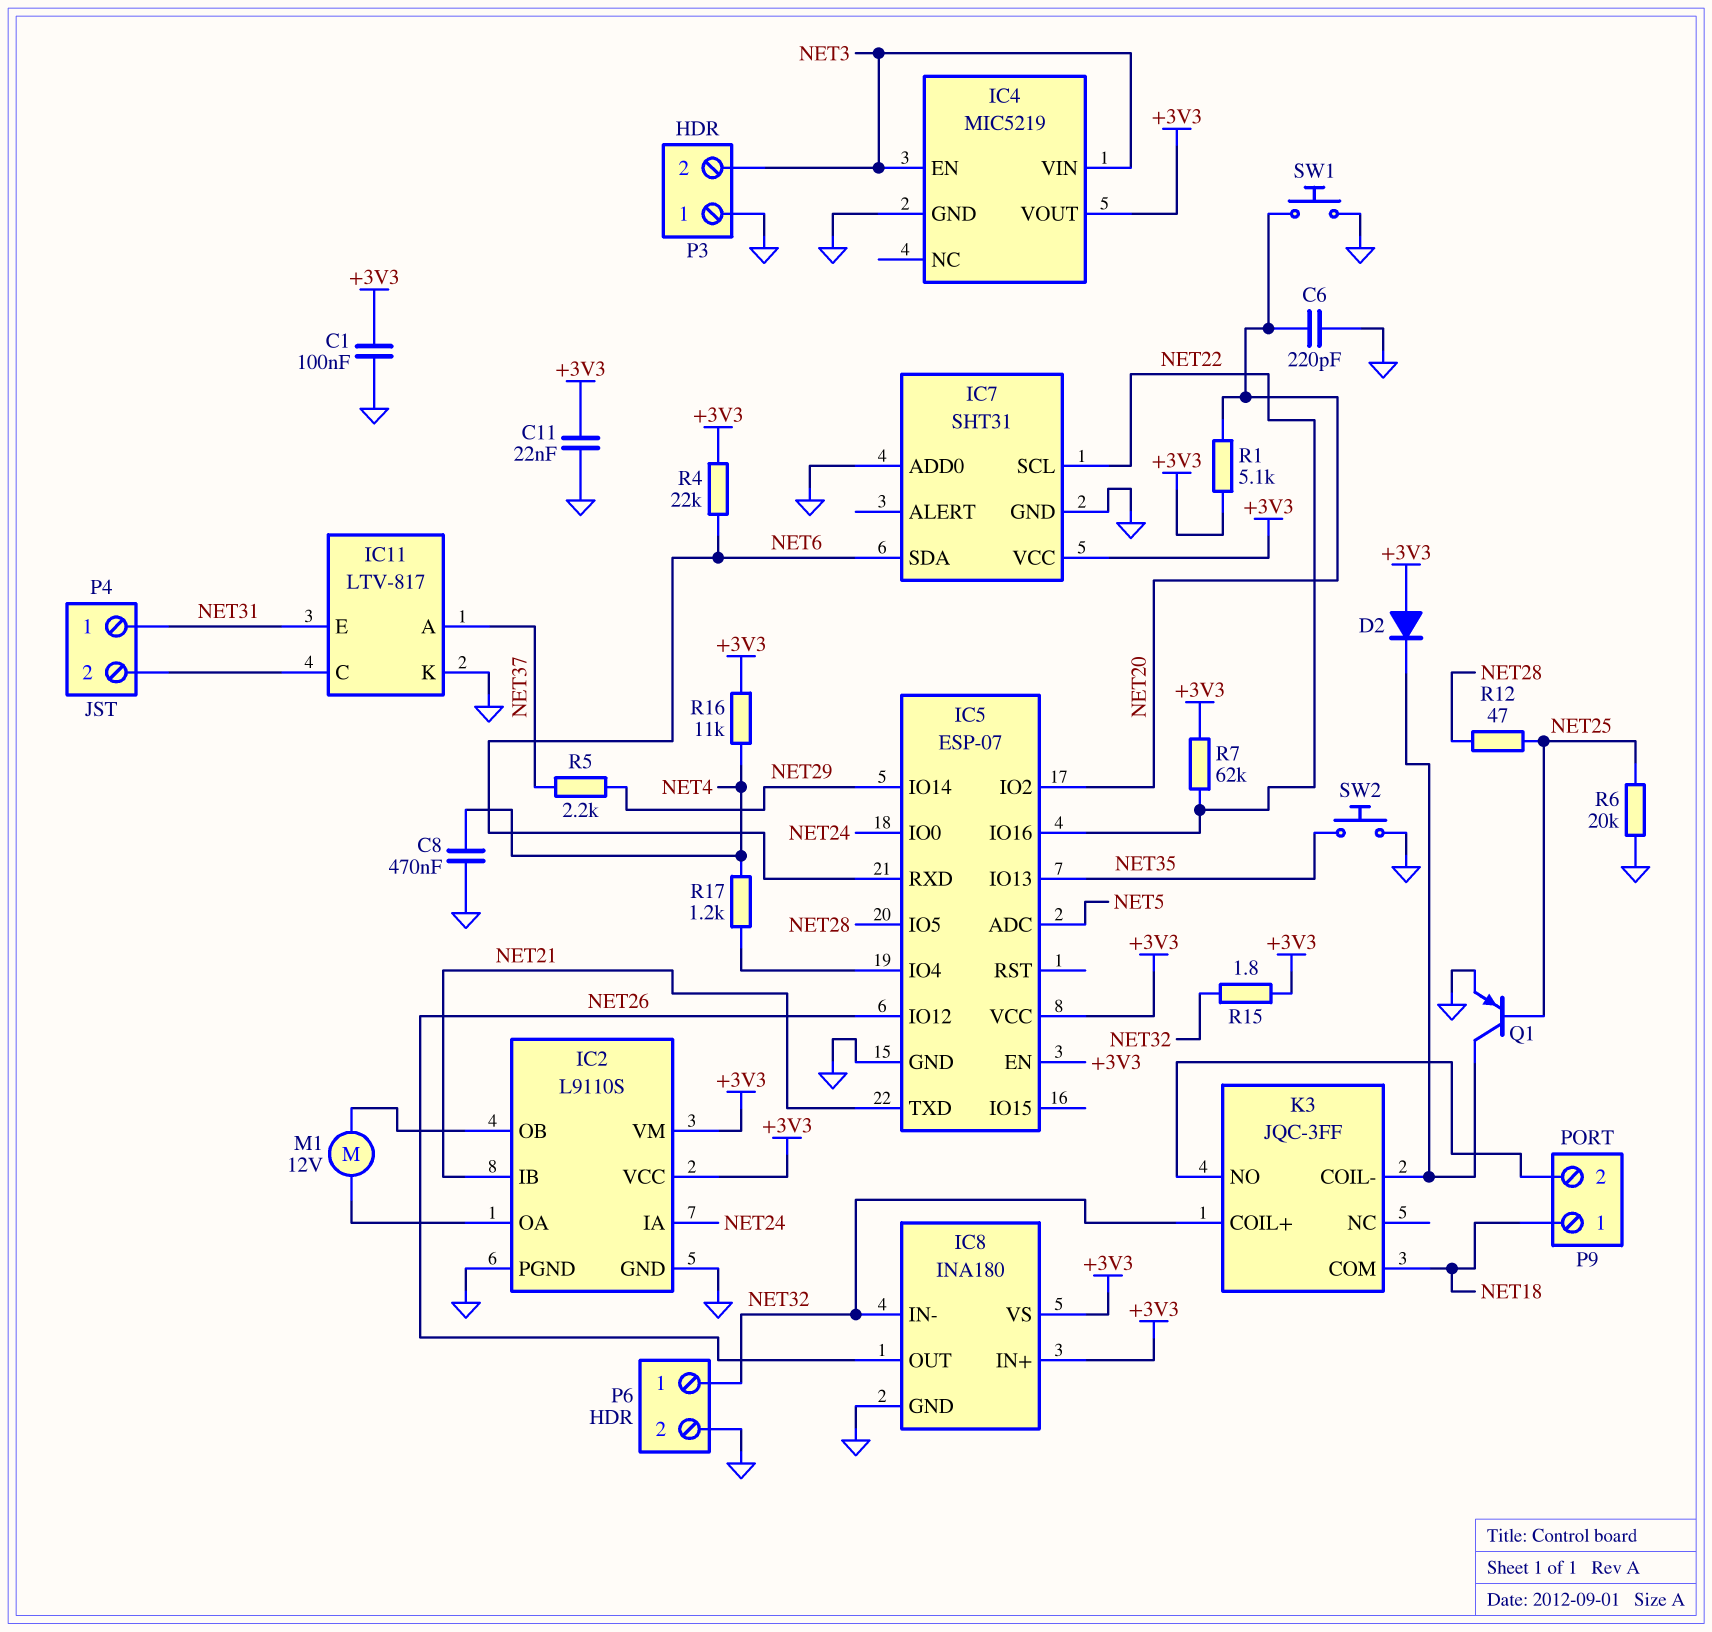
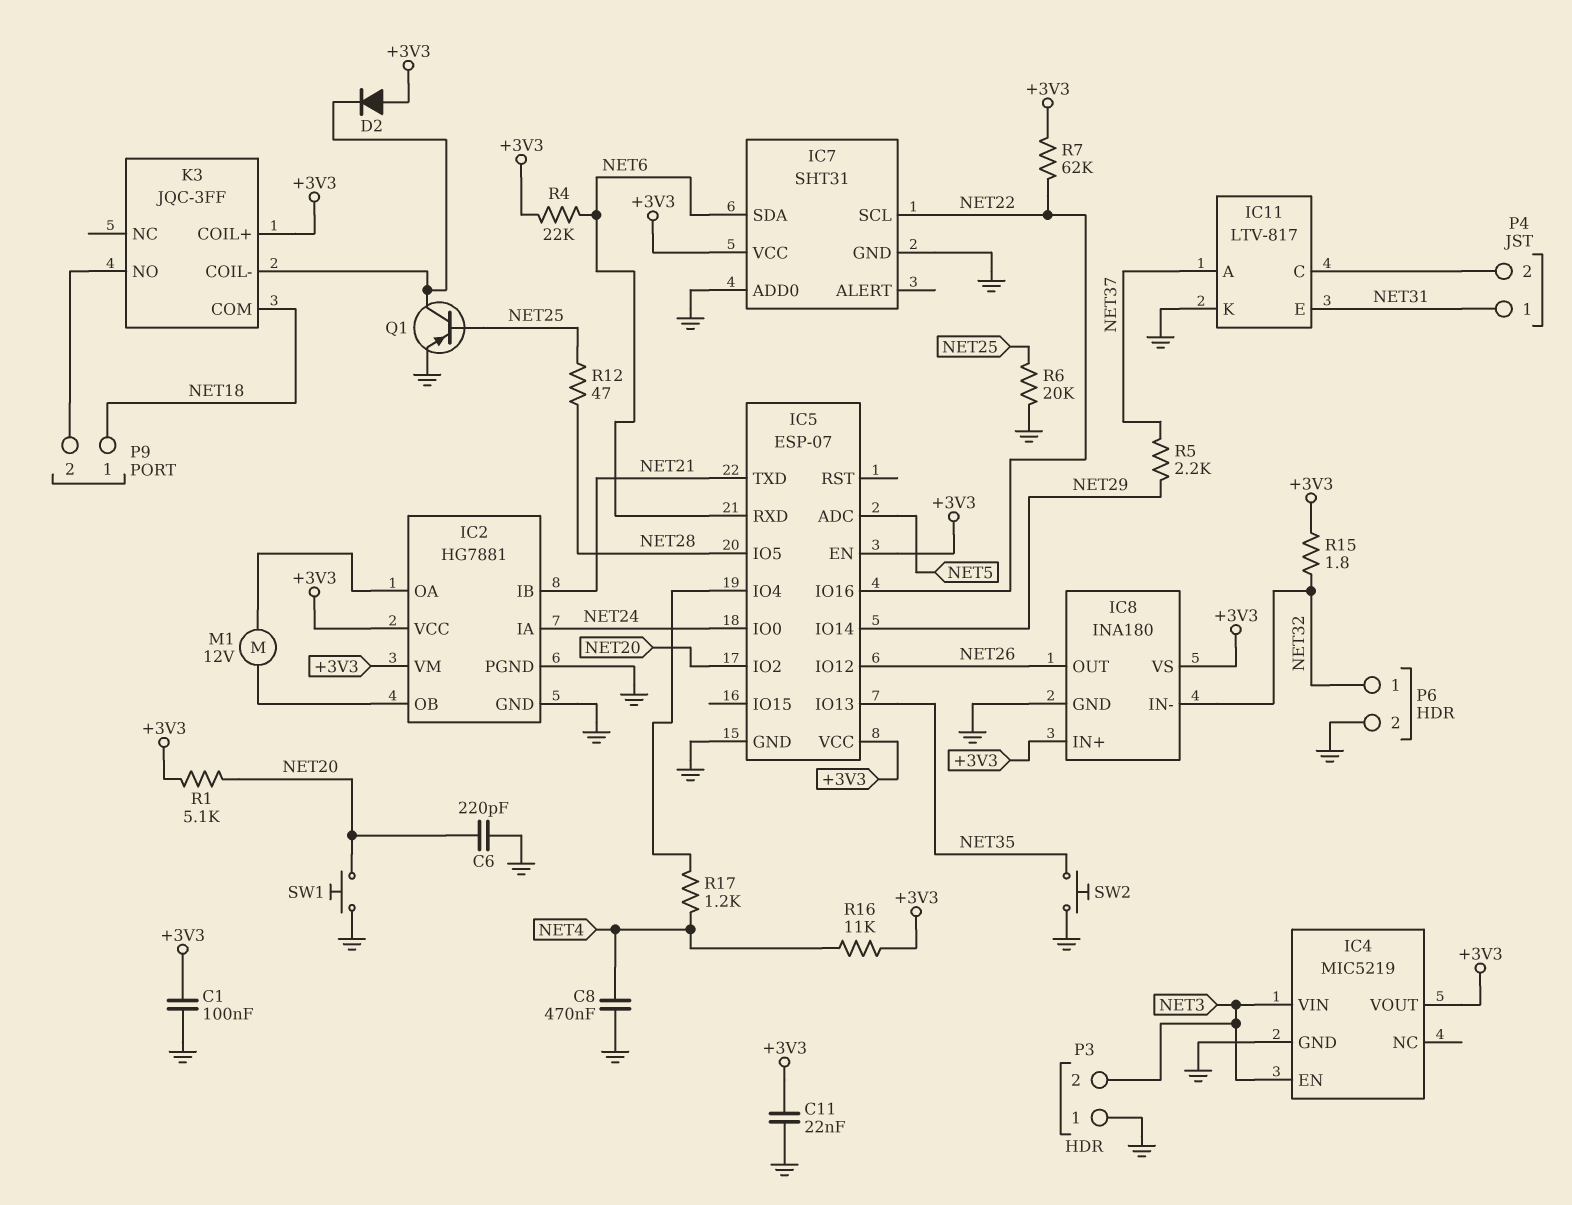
IC2: L9110S -> HG7881
K3 pin COIL+: NET32 -> +3V3

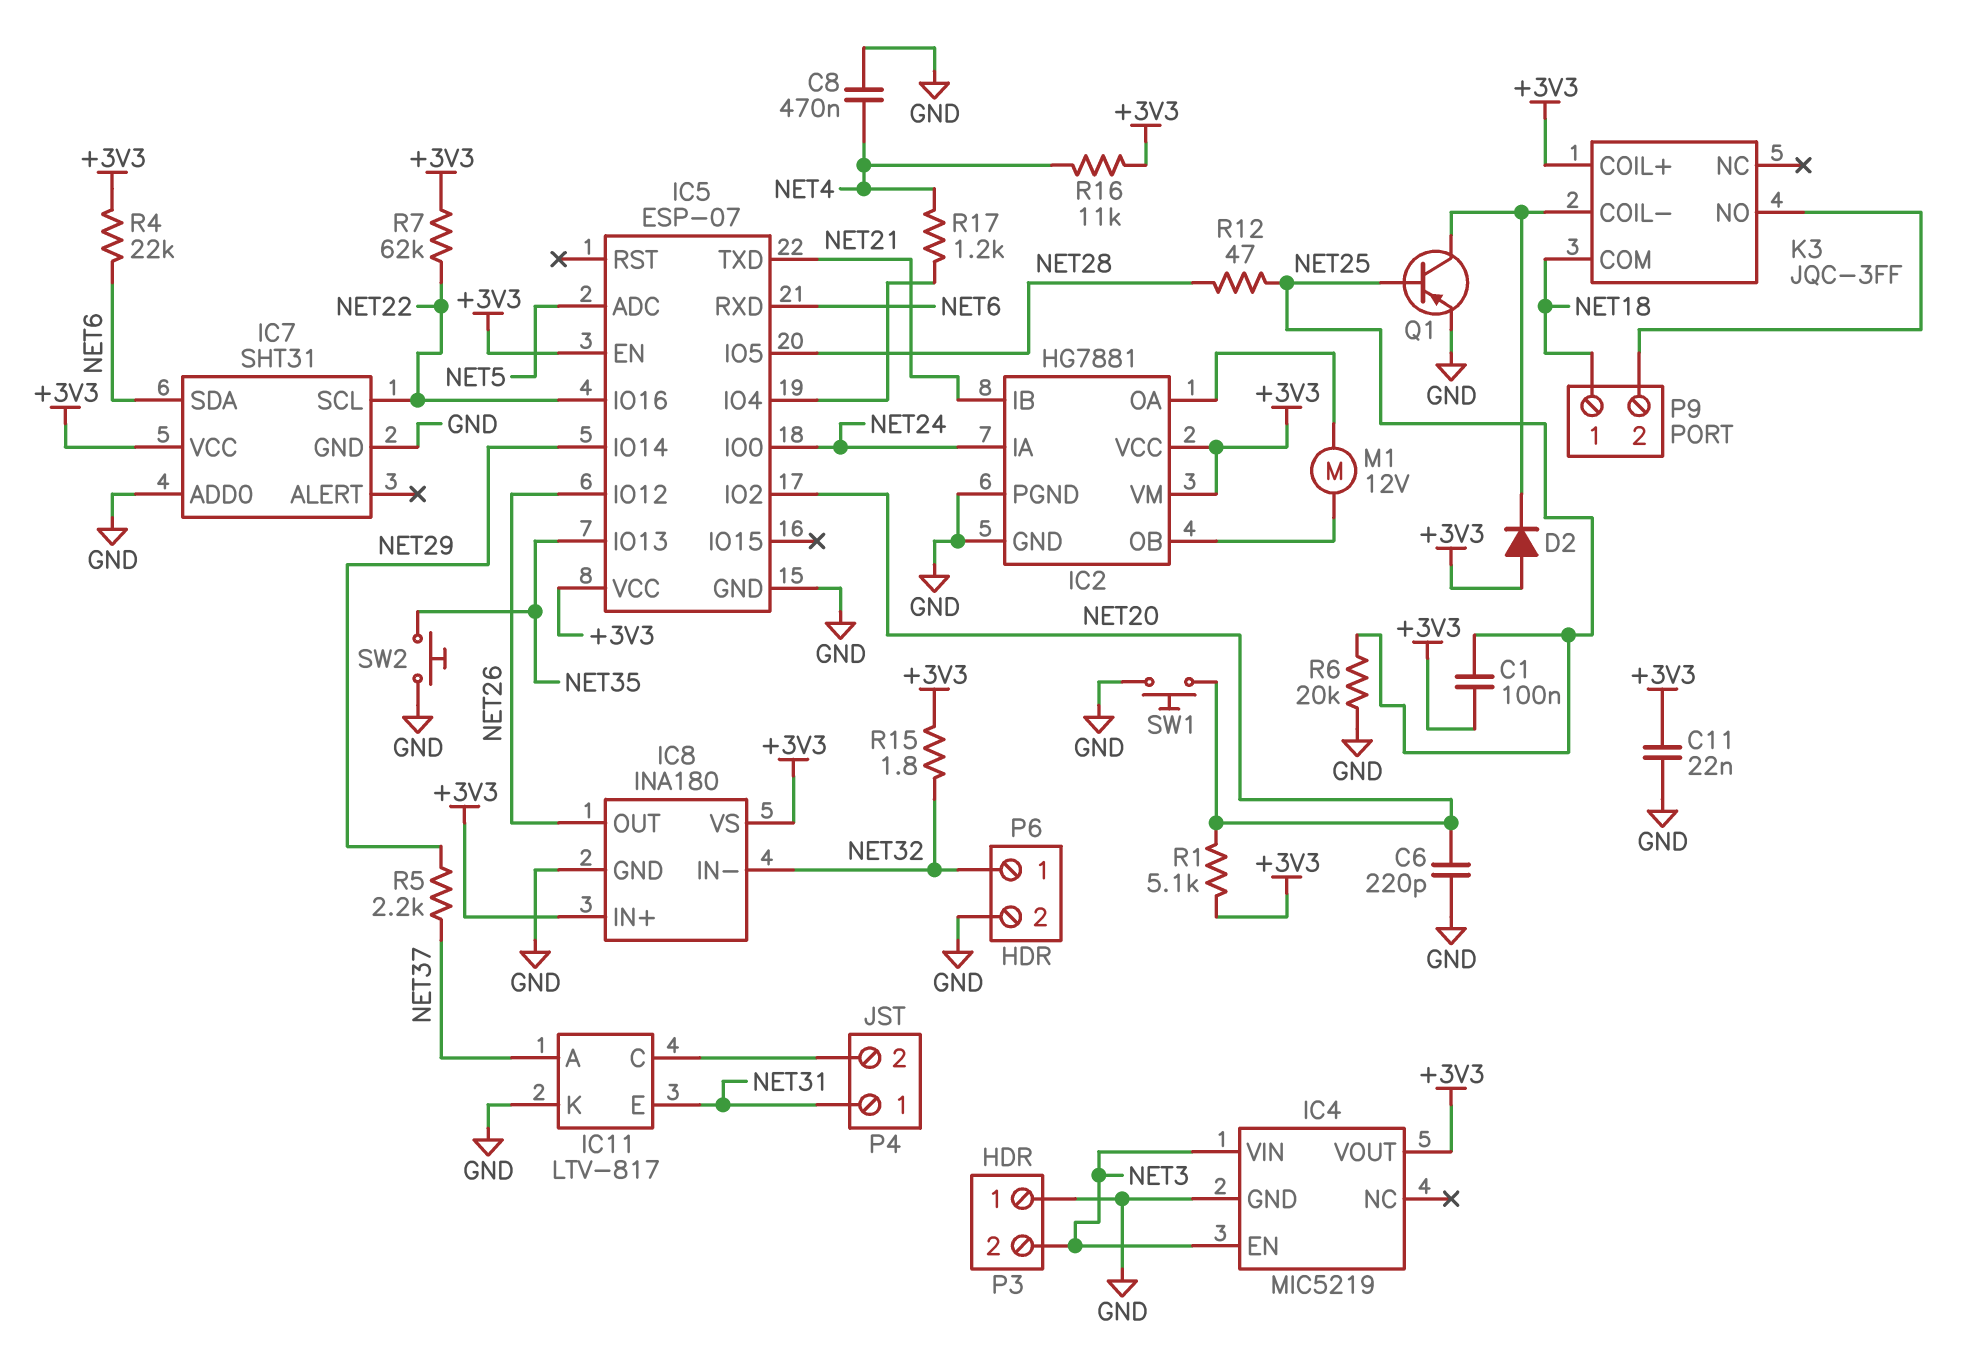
C1: 100nF (+3V3, GND) -> 100nF (+3V3, NET25)

